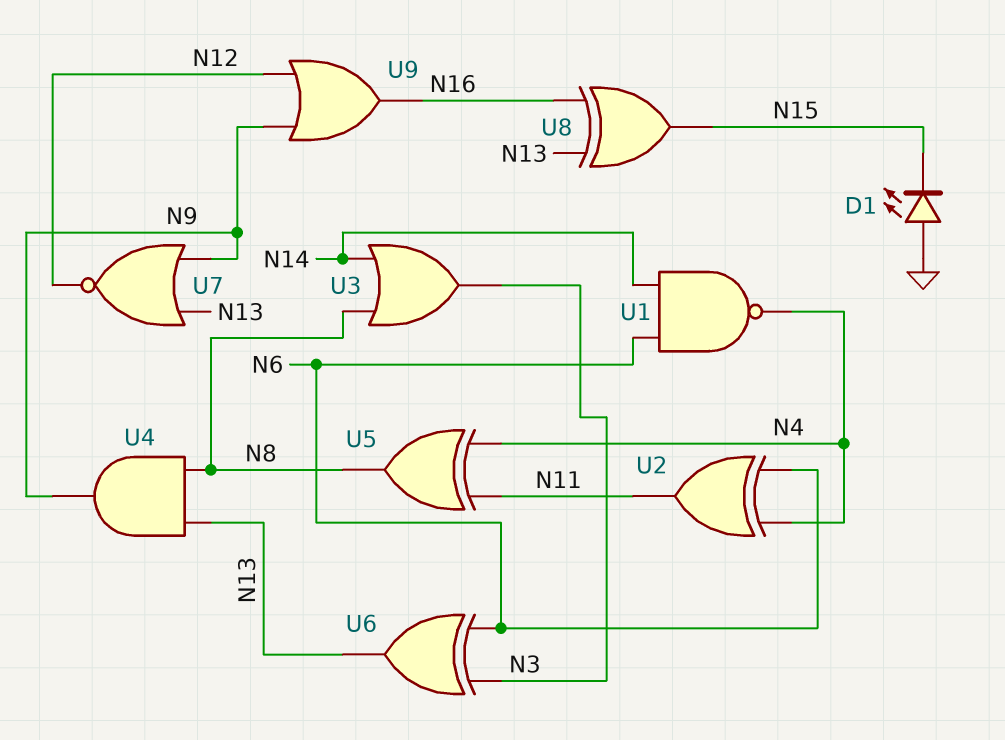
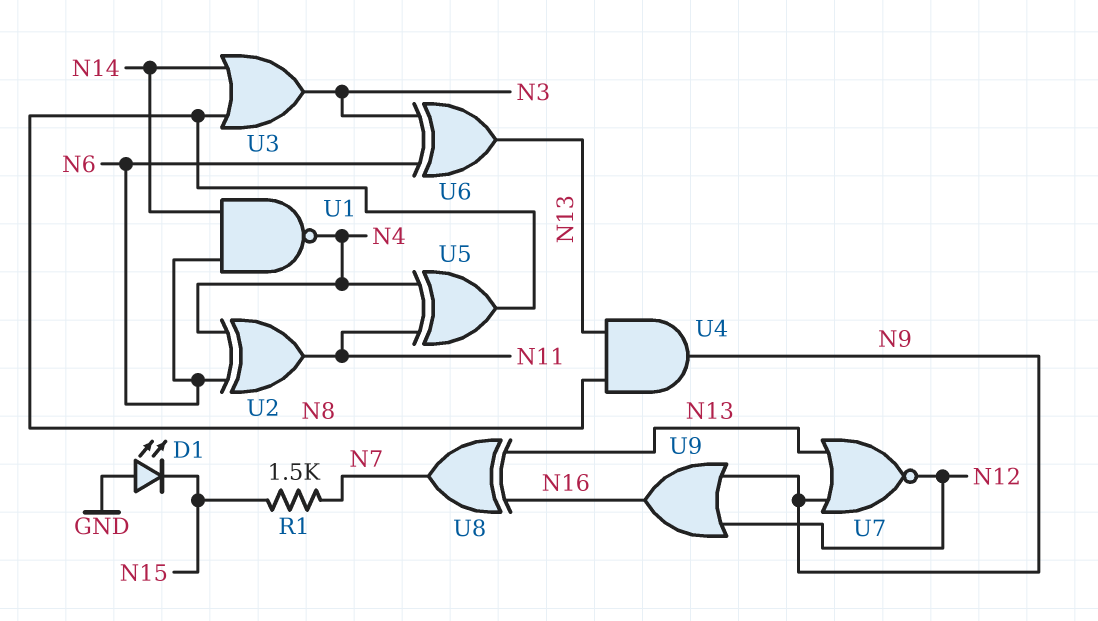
R1: none -> 1.5k (N7, N15)
U8: XOR (in N13, in N16, out N15) -> XOR (in N13, in N16, out N7)

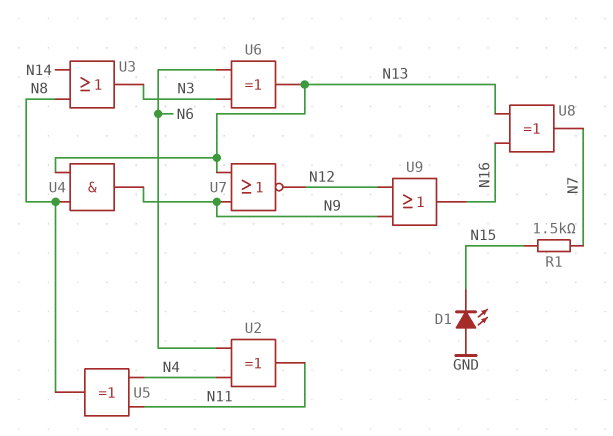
U1: NAND (in N6, in N14, out N4) -> none

